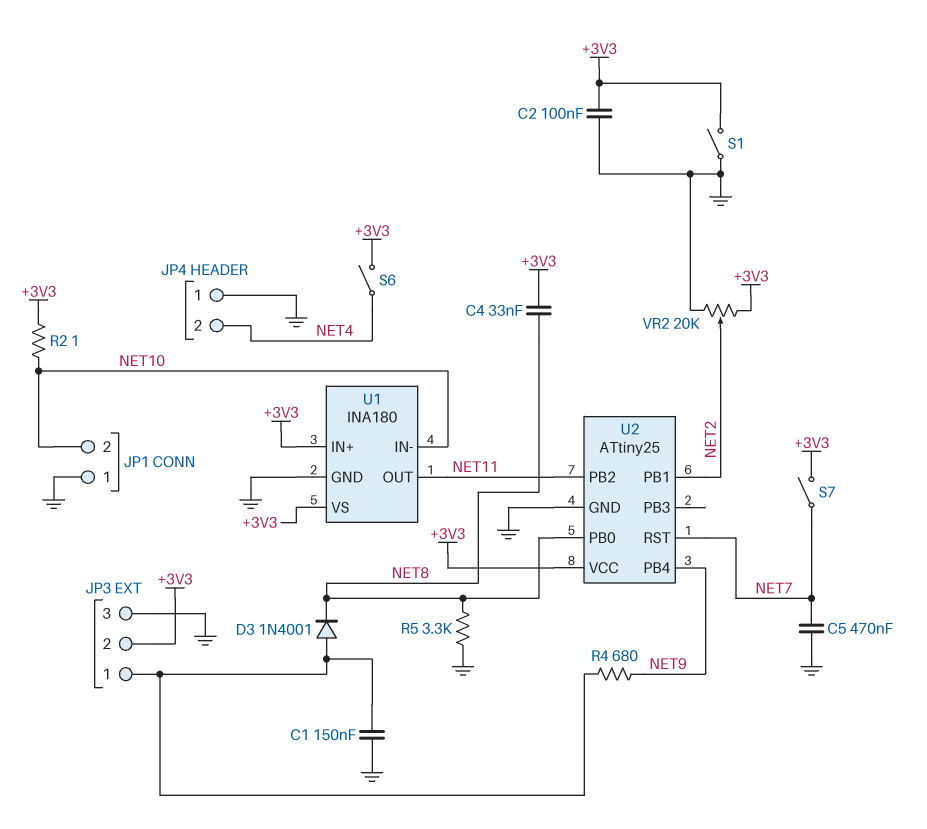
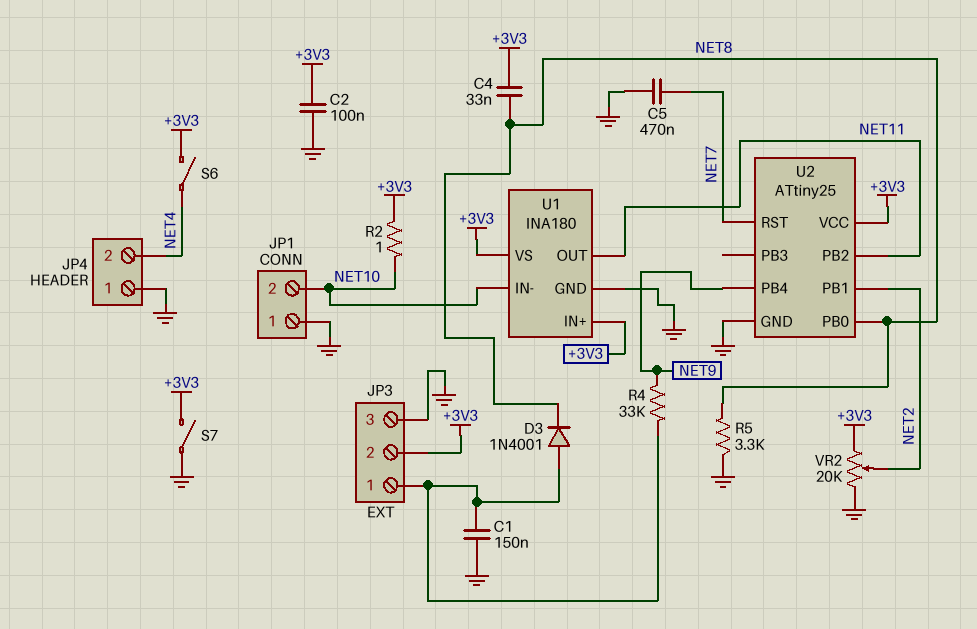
R4: 680 (JP3/1, NET9) -> 33k (JP3/1, NET9)
S1: switch (+3V3, GND) -> none
S7: switch (+3V3, NET7) -> switch (+3V3, GND)

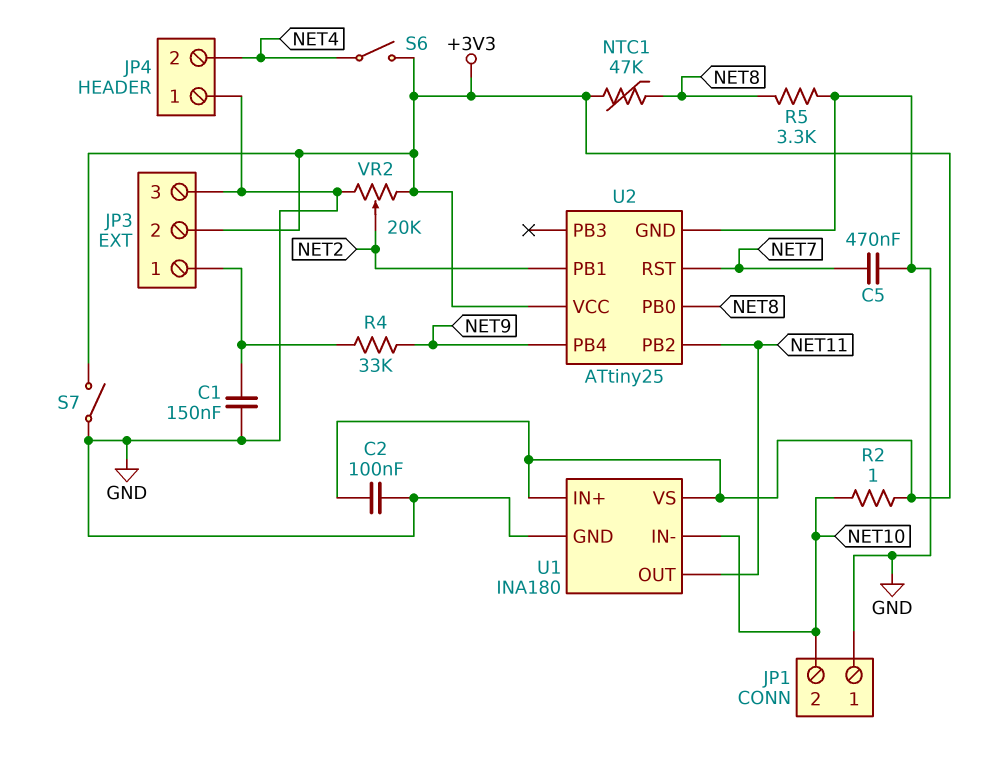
C4: 33nF (+3V3, NET8) -> none
D3: diode 1N4001 (A JP3/1, K NET8) -> none
NTC1: none -> 47k (+3V3, NET8)

